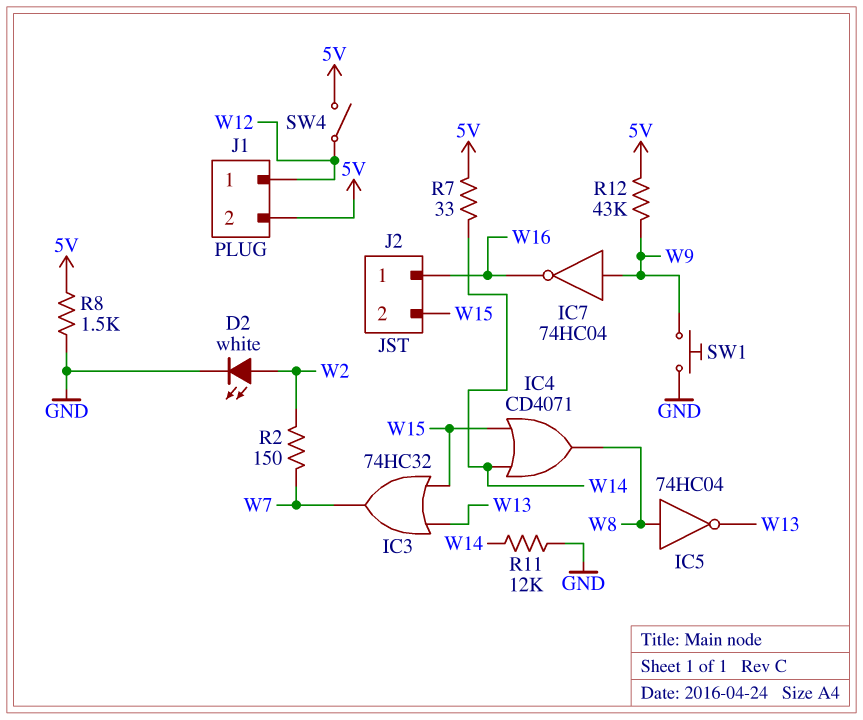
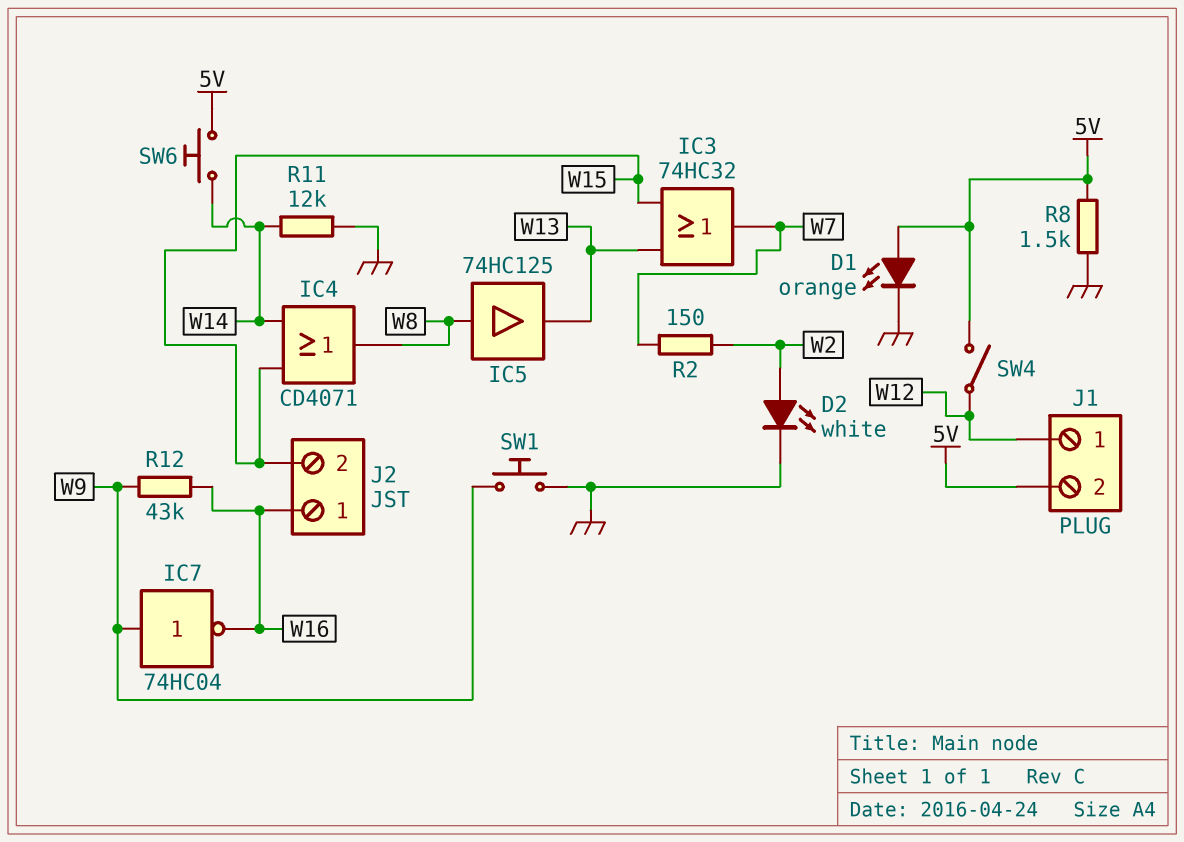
D1: none -> LED orange (A 5V, K GND)
IC5: NOT 74HC04 (in W8, out W13) -> buffer 74HC125 (in W8, out W13)
R7: 33 (5V, W14) -> none
R12: 43k (5V, W9) -> 43k (W9, W16)
SW6: none -> button (5V, W14)

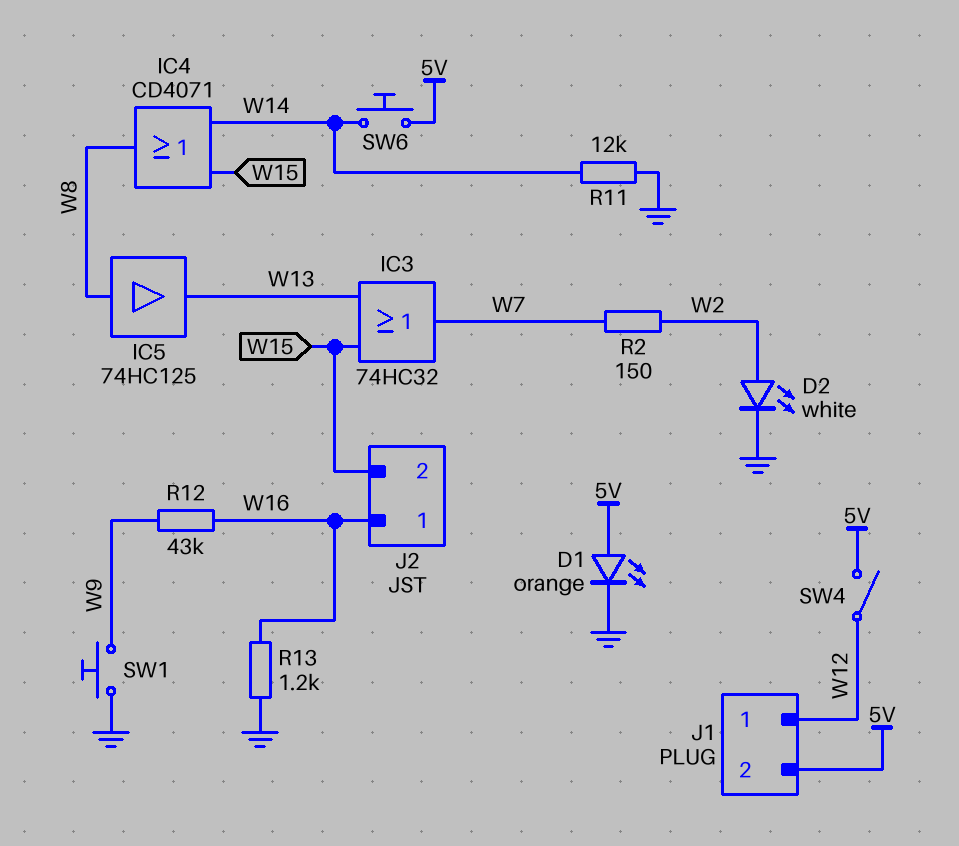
IC7: NOT 74HC04 (in W9, out W16) -> none
R8: 1.5k (5V, GND) -> none
R13: none -> 1.2k (GND, W16)

